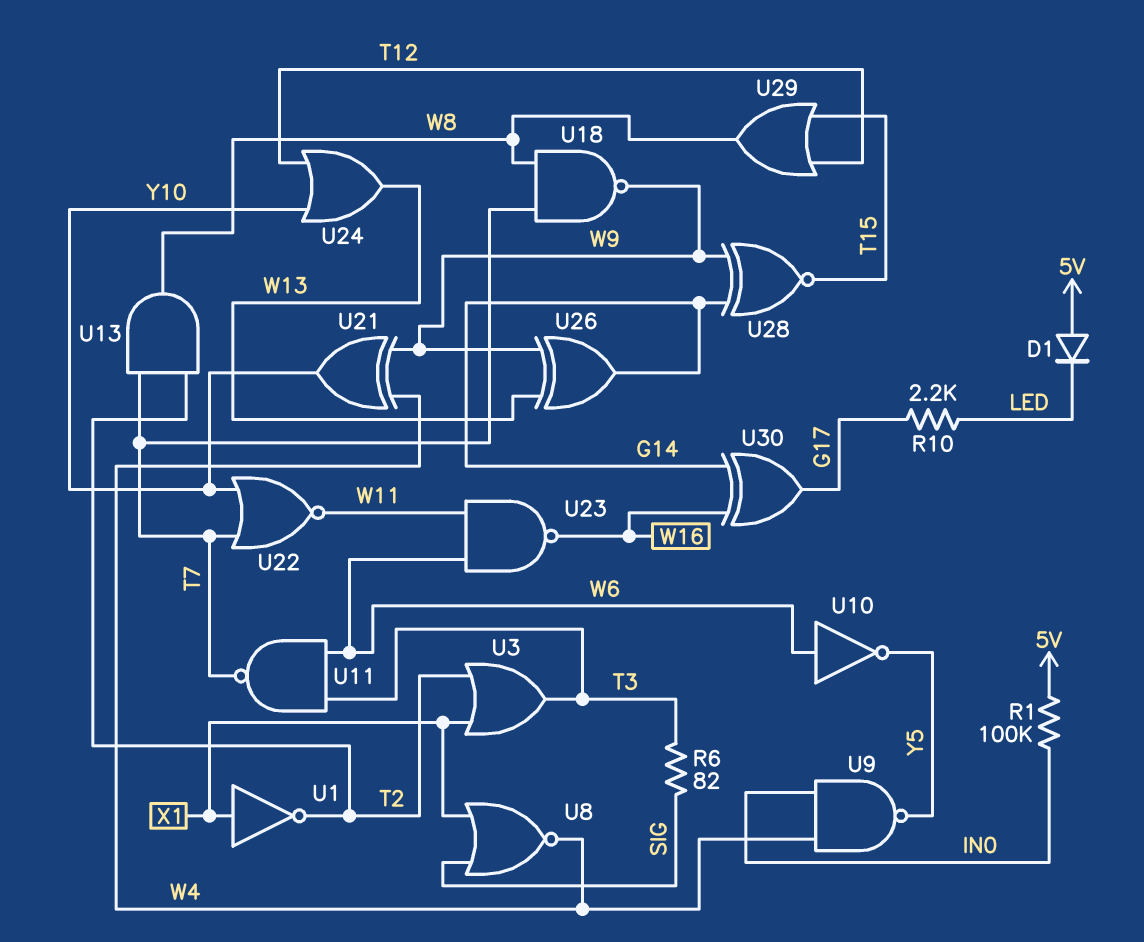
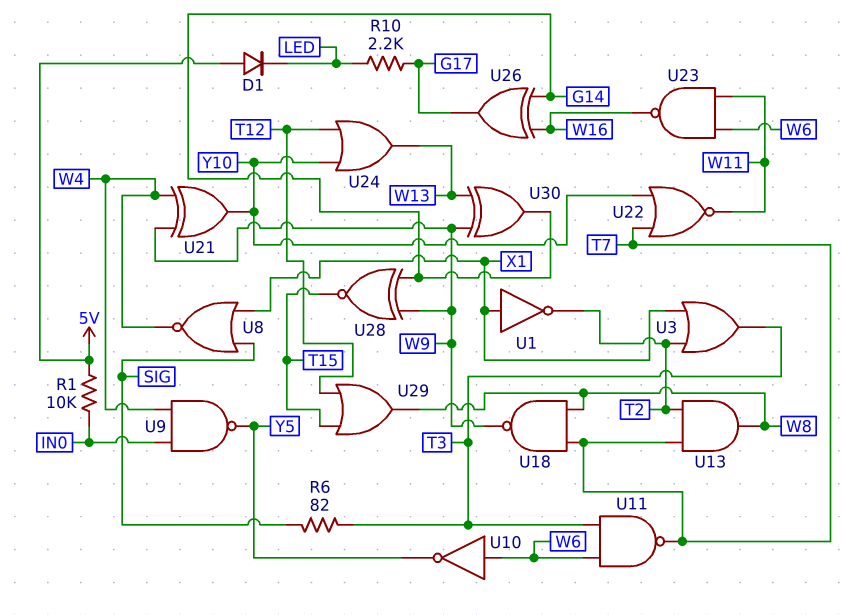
R1: 100k (5V, IN0) -> 10k (5V, IN0)
U26: XOR (in W9, in W13, out G14) -> XOR (in G14, in W16, out G17)
U30: XOR (in G14, in W16, out G17) -> XOR (in W9, in W13, out G14)

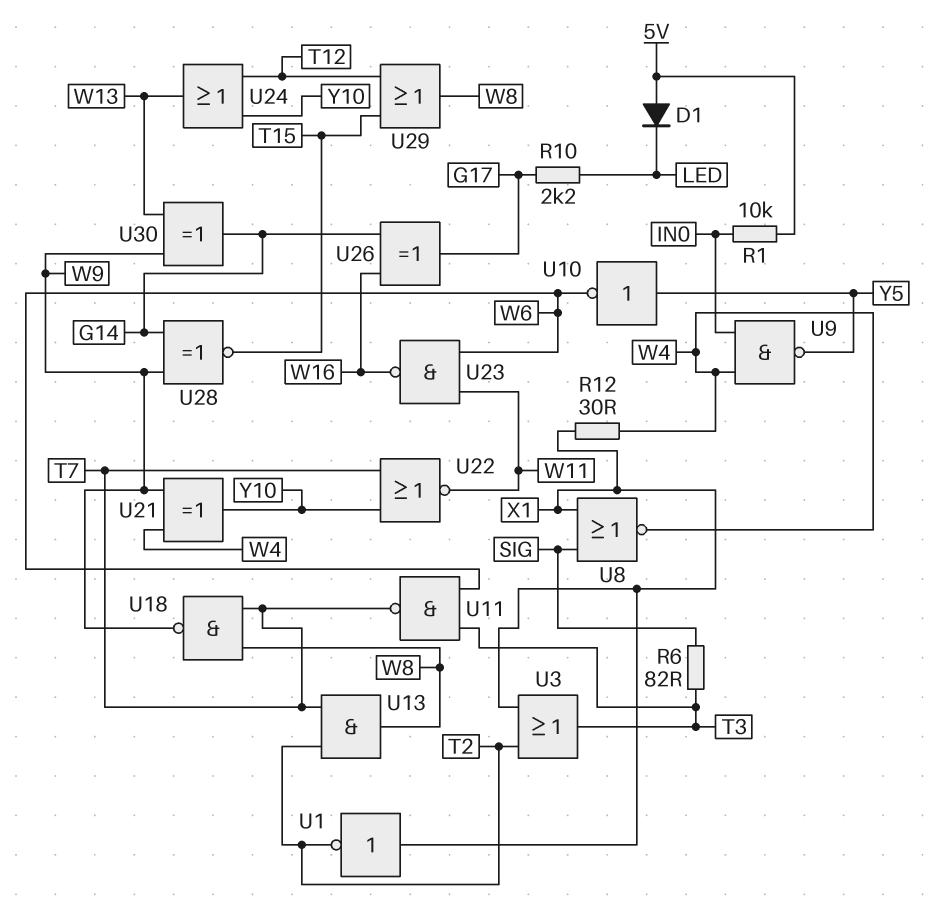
R12: none -> 30 (W4, X1)
U10: NOT (in W6, out Y5) -> NOT (in Y5, out W6)

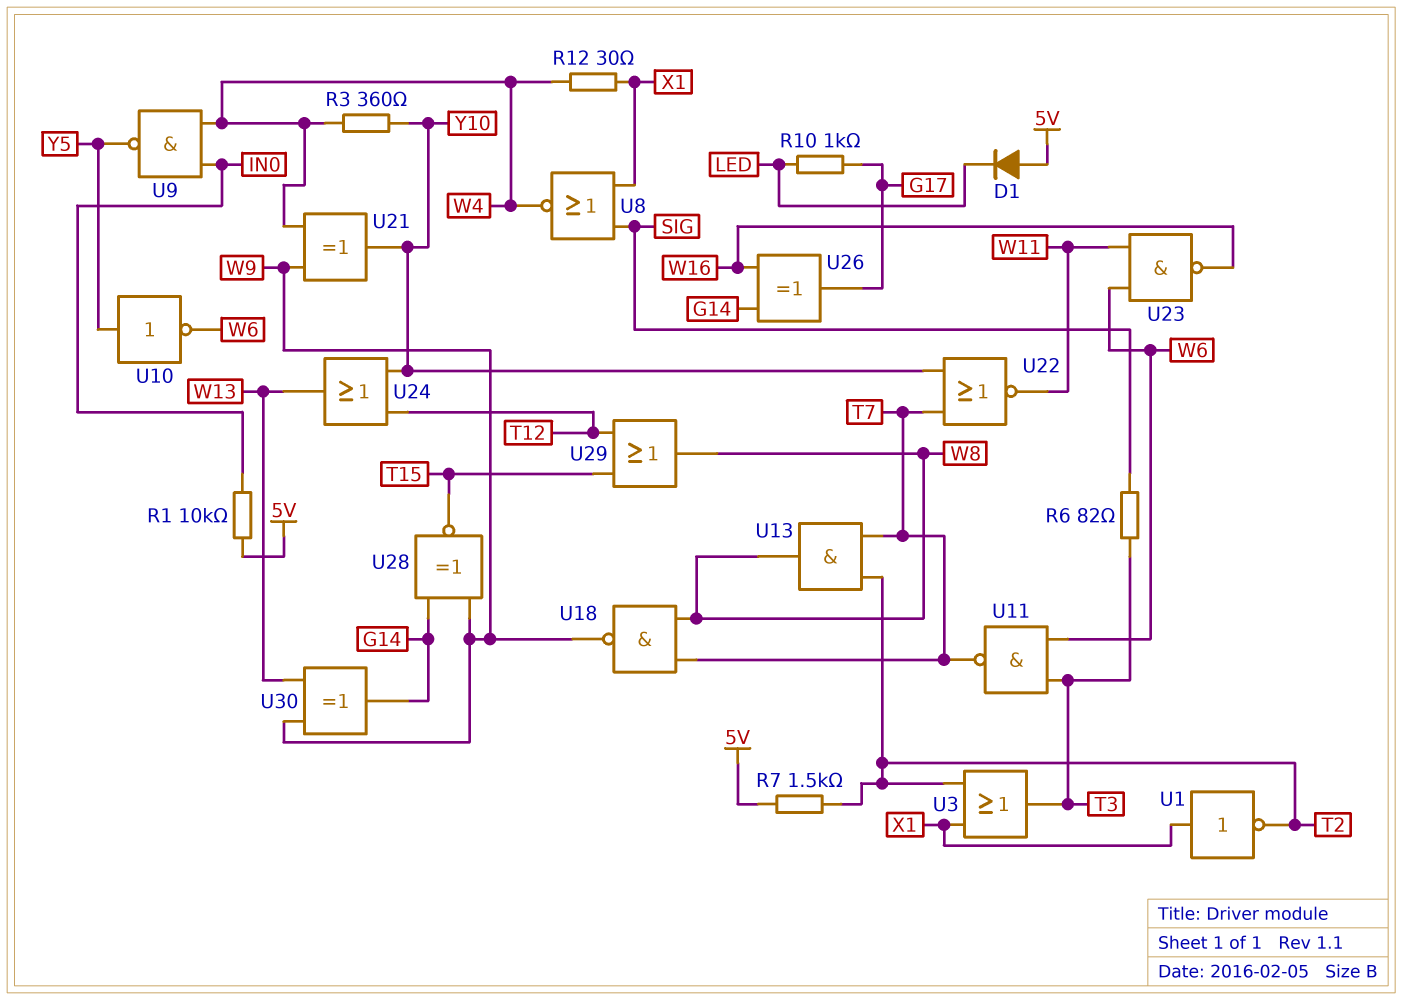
R3: none -> 360 (W4, Y10)
R7: none -> 1.5k (5V, T2)
R10: 2.2k (G17, LED) -> 1k (G17, LED)

